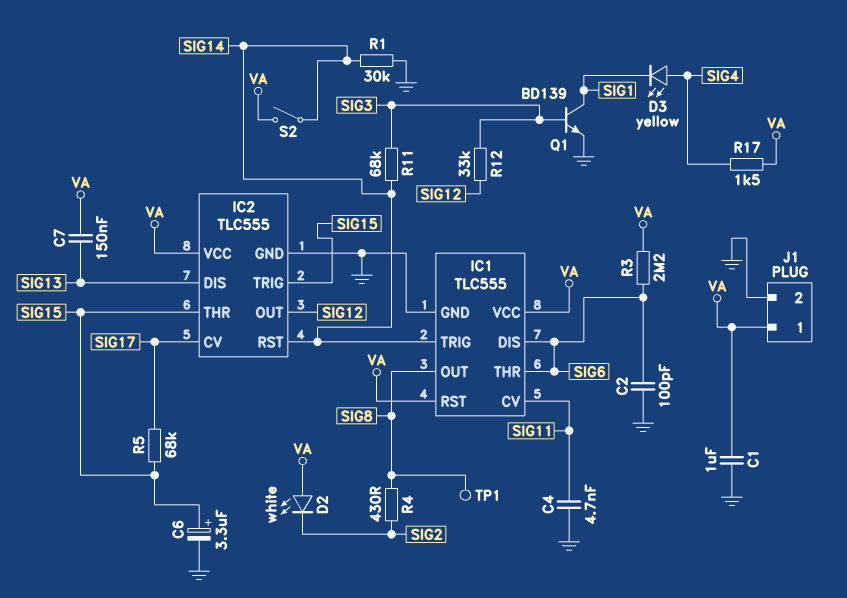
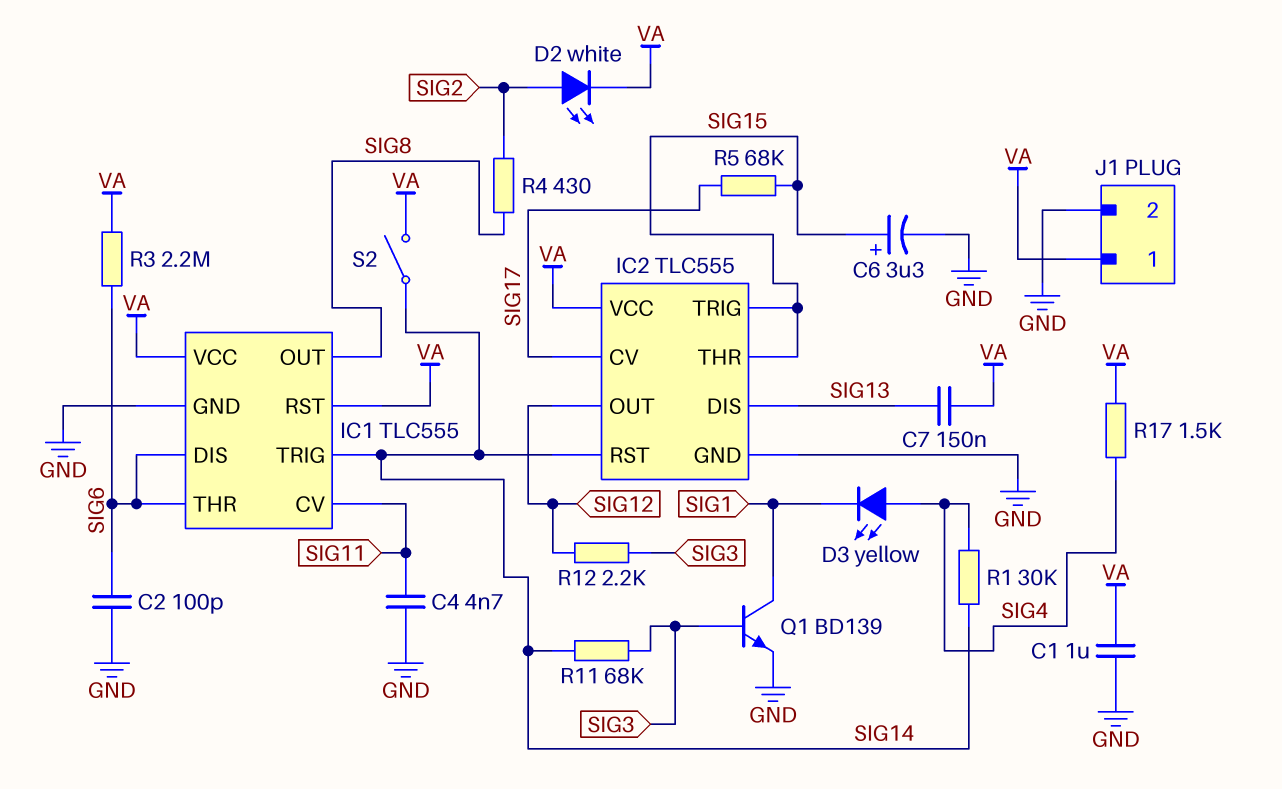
D2: LED white (A VA, K SIG2) -> LED white (A SIG2, K VA)
R1: 30k (GND, SIG14) -> 30k (SIG4, SIG14)
R12: 33k (SIG3, SIG12) -> 2.2k (SIG3, SIG12)
TP1: test point (SIG8) -> none

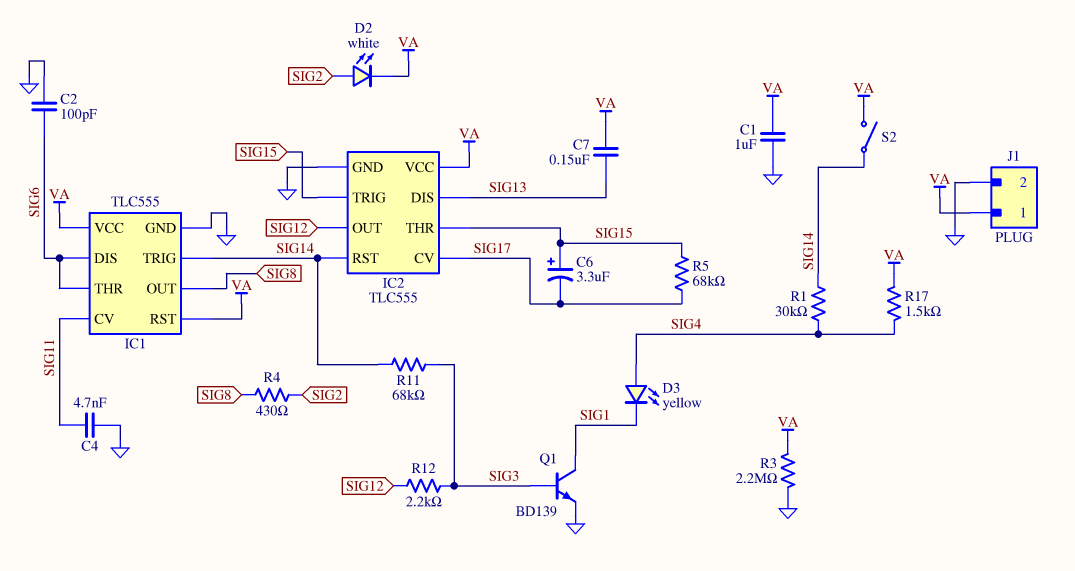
C6: 3.3uF (plus SIG15, minus GND) -> 3.3uF (plus SIG15, minus SIG17)
R3: 2.2M (SIG6, VA) -> 2.2M (GND, VA)

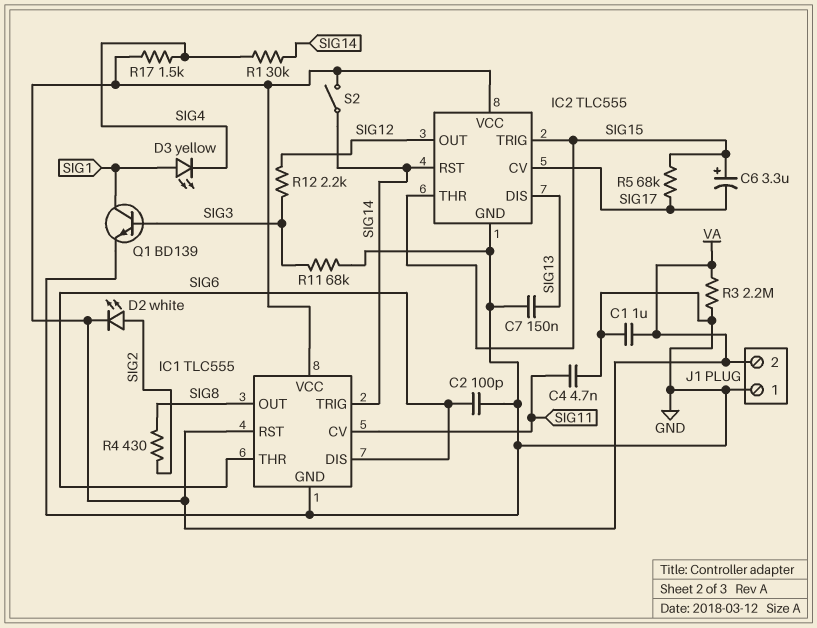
C7: 150nF (SIG13, VA) -> 150nF (GND, SIG13)
D3: LED yellow (A SIG4, K SIG1) -> LED yellow (A SIG1, K SIG4)
J1 pin 1: VA -> GND
J1 pin 2: GND -> VA
R11: 68k (SIG3, SIG14) -> 68k (GND, SIG3)

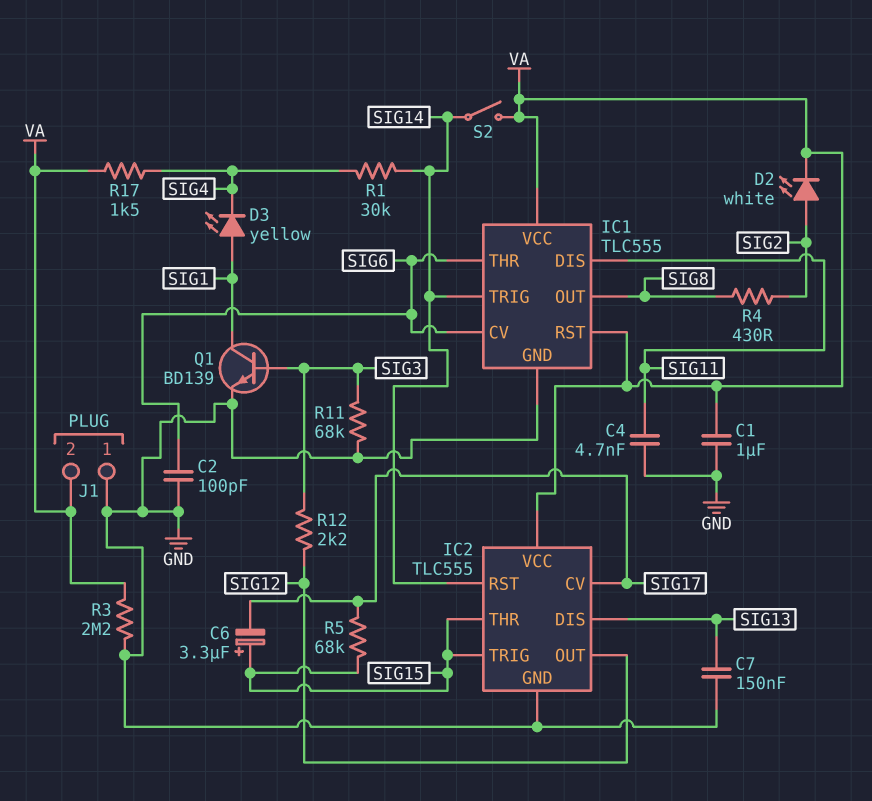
IC1 pin CV: SIG11 -> SIG6
IC1 pin DIS: SIG6 -> SIG11

